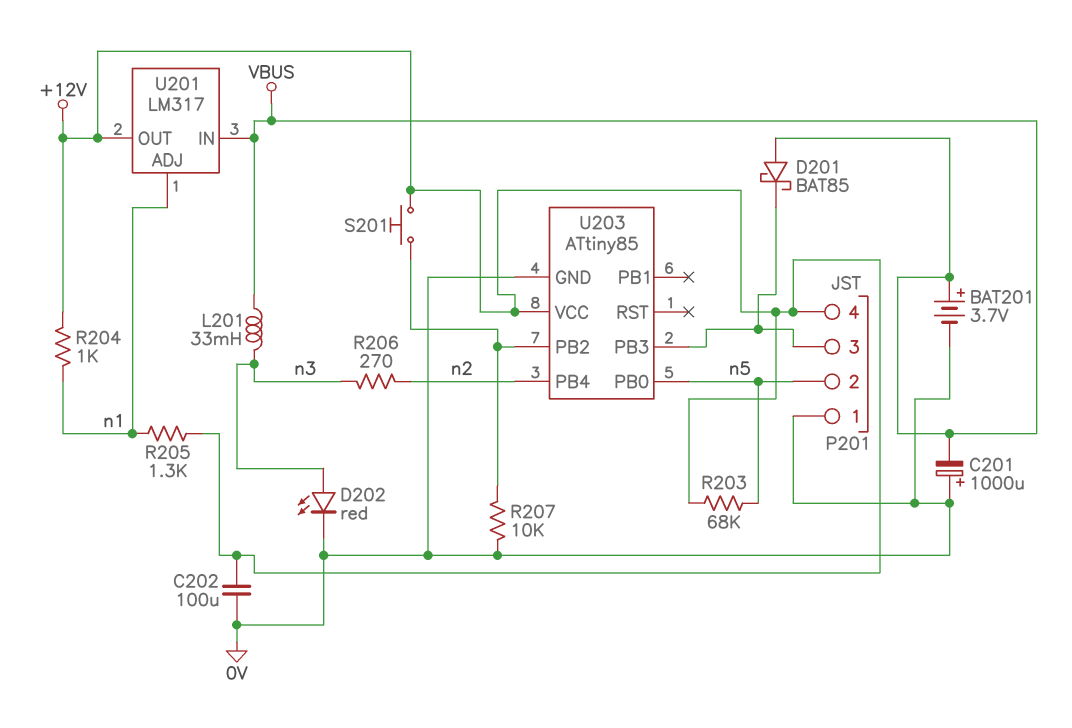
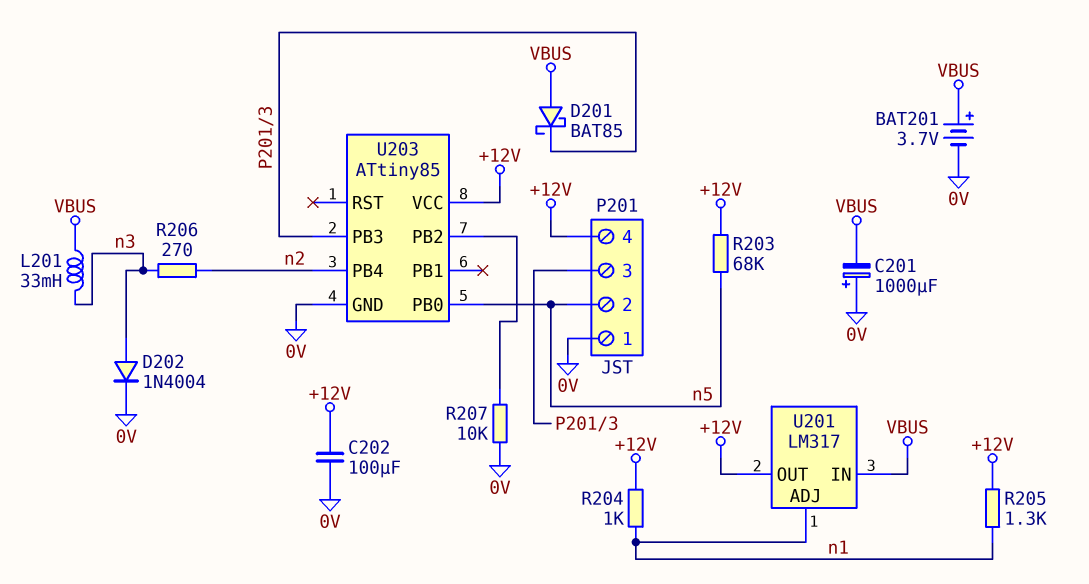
D202: LED red (A n3, K 0V) -> diode 1N4004 (A n3, K 0V)
S201: button (+12V, U203/PB2) -> none

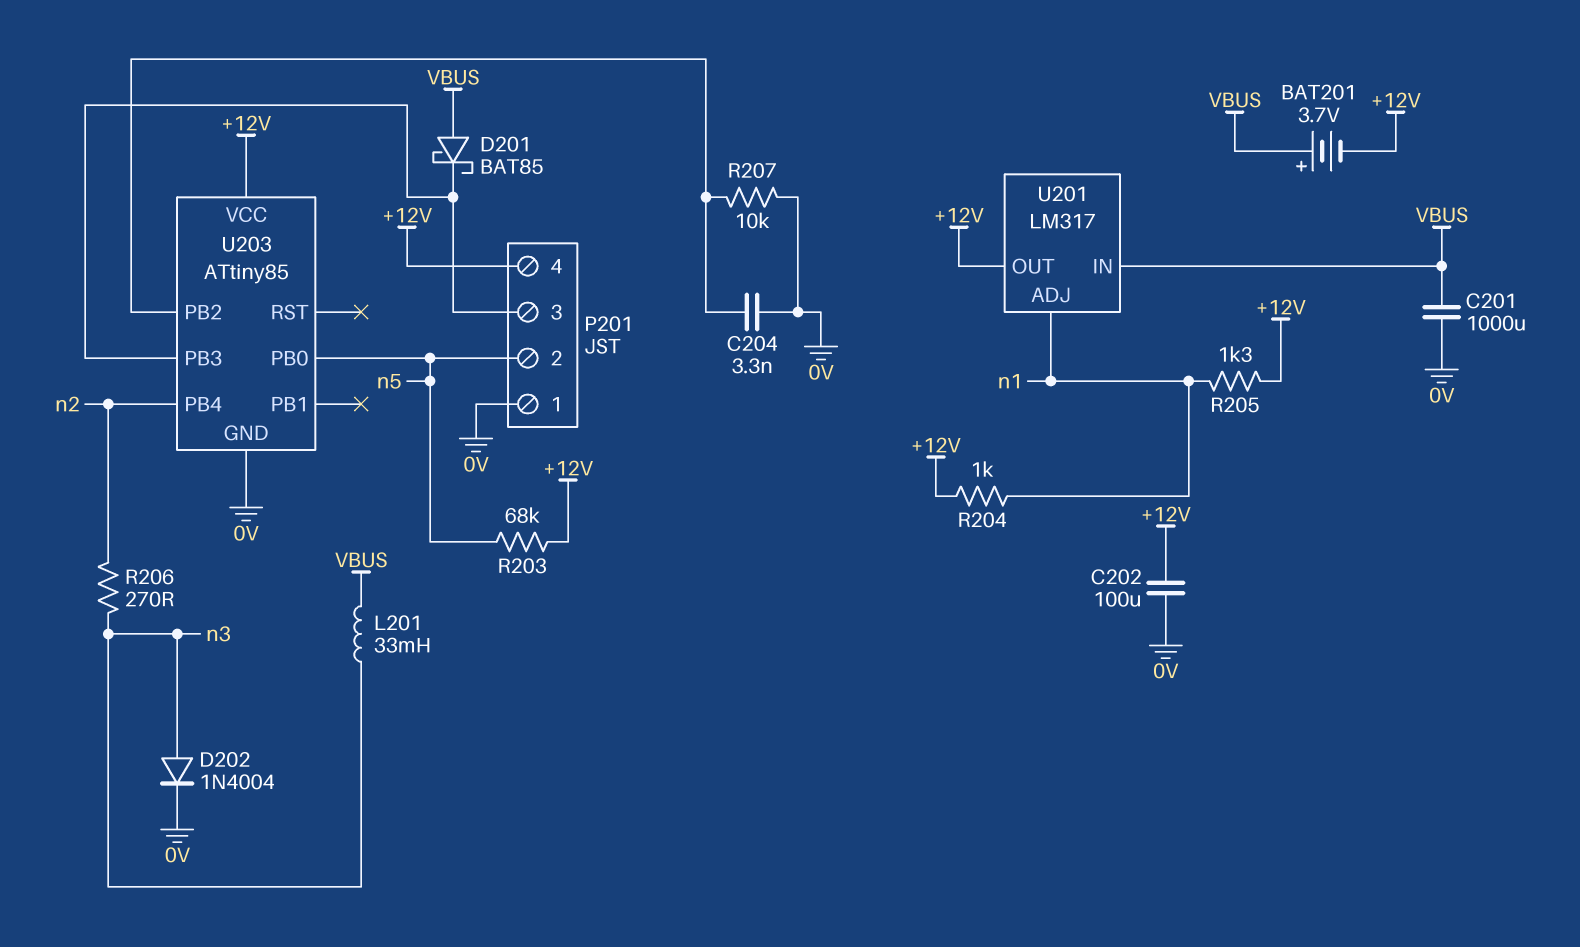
BAT201: 3.7V (plus VBUS, minus 0V) -> 3.7V (plus VBUS, minus +12V)
C201: 1000uF (plus 0V, minus VBUS) -> 1000uF (0V, VBUS)
C204: none -> 3.3nF (0V, U203/PB2)

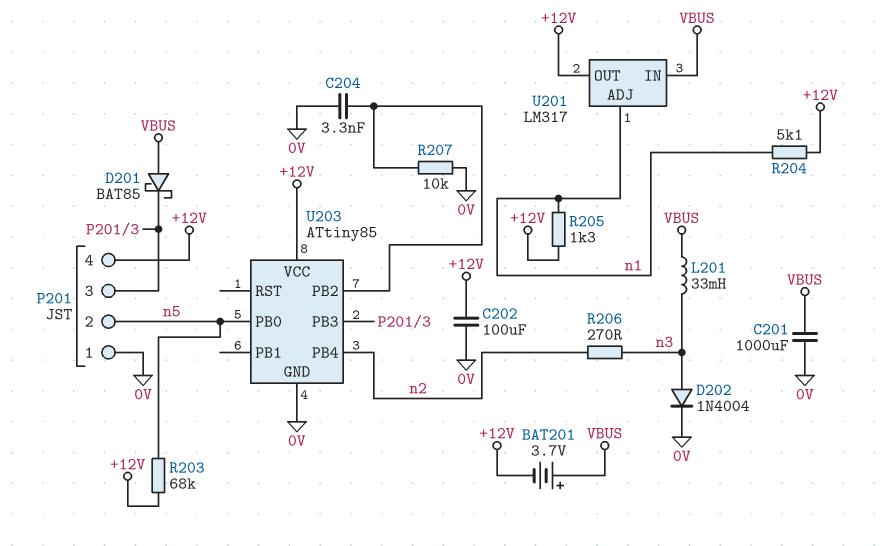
R204: 1k (+12V, n1) -> 5.1k (+12V, n1)

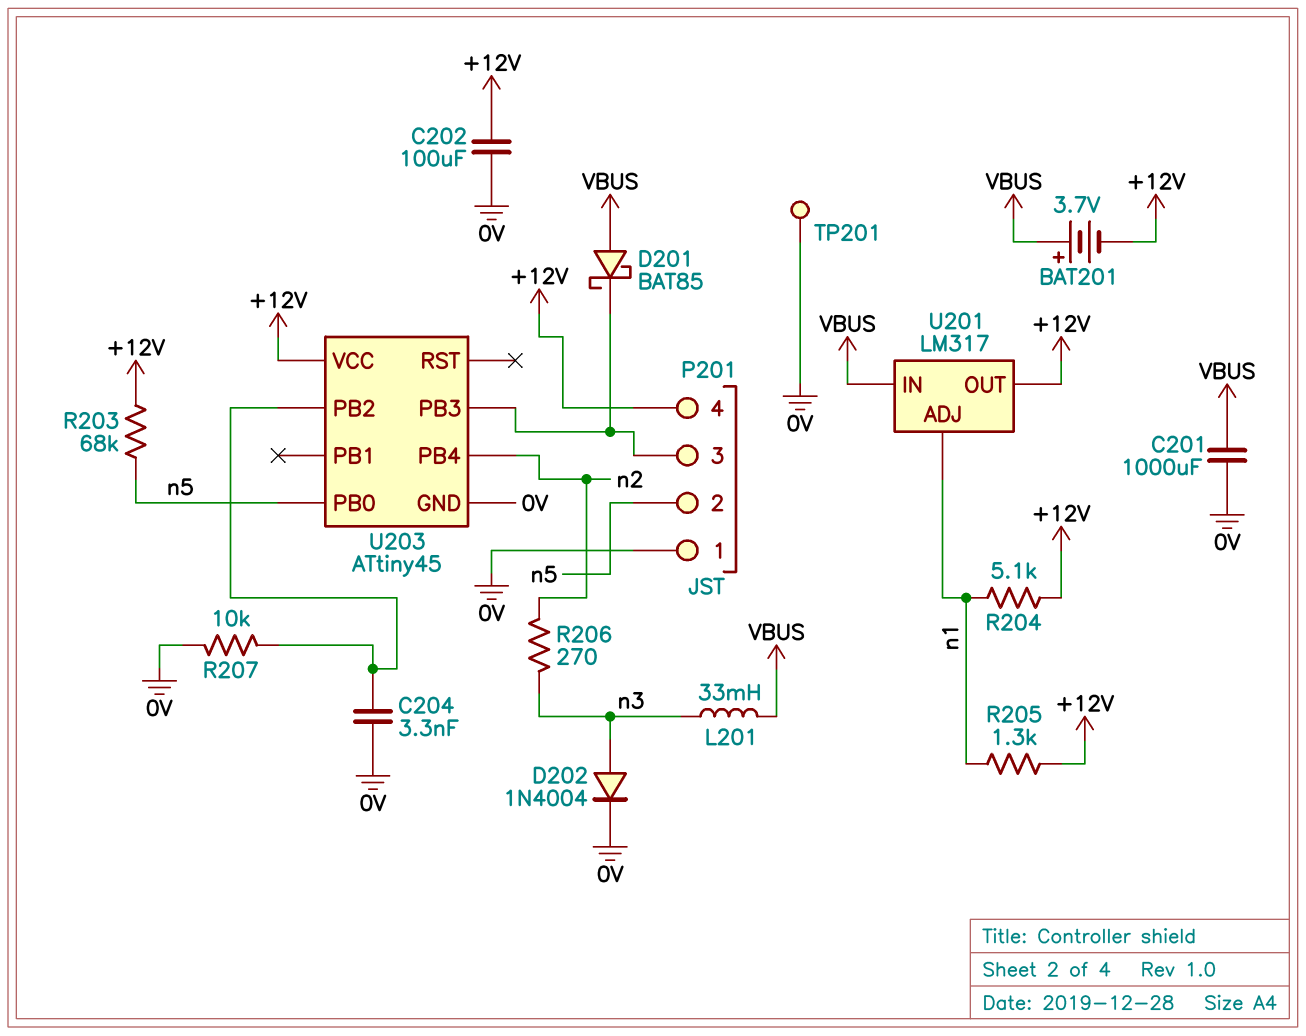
TP201: none -> test point (0V)
U203: ATtiny85 -> ATtiny45

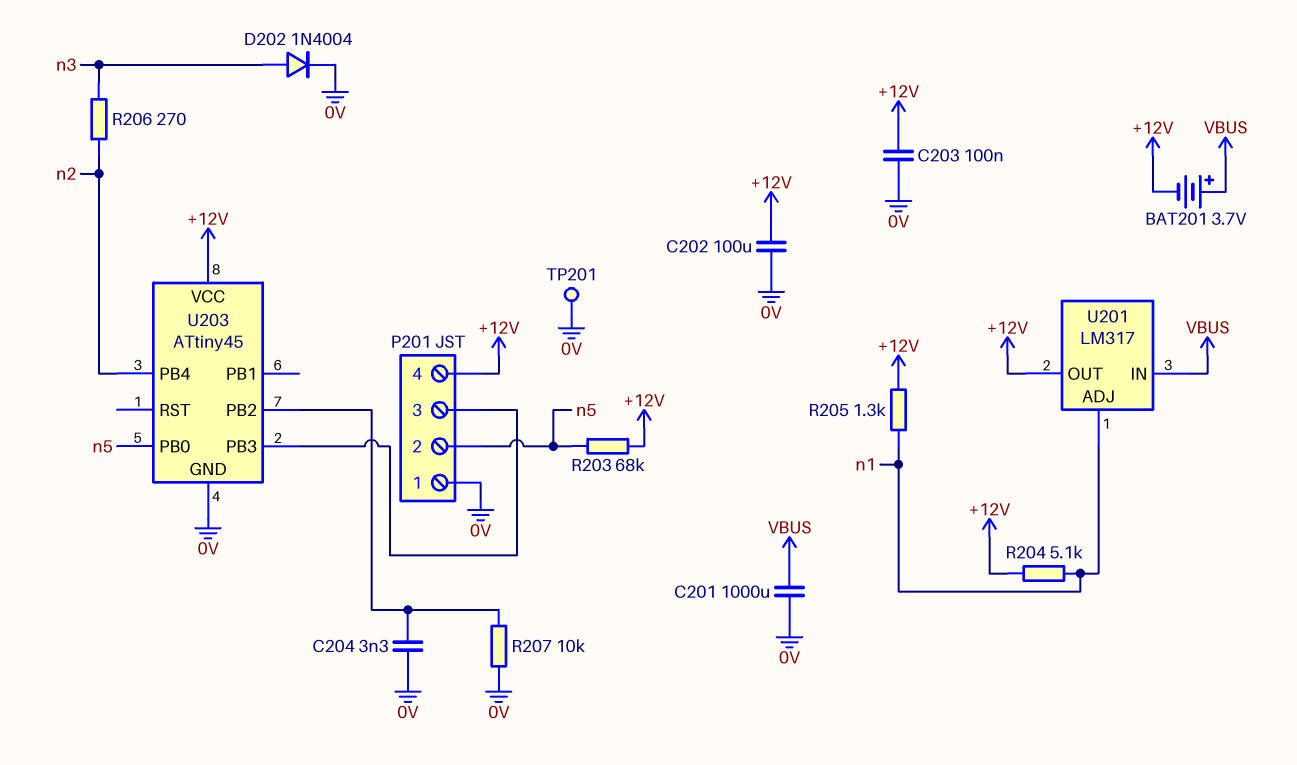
C203: none -> 100nF (+12V, 0V)
D201: schottky BAT85 (A VBUS, K P201/3) -> none
L201: 33mH (VBUS, n3) -> none

